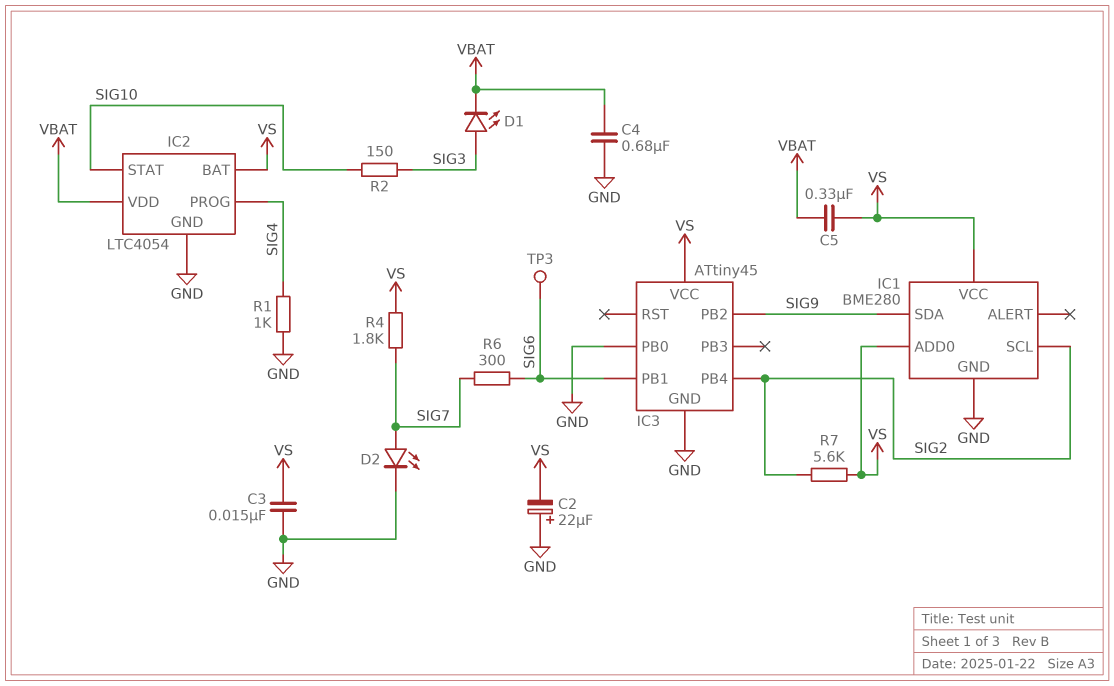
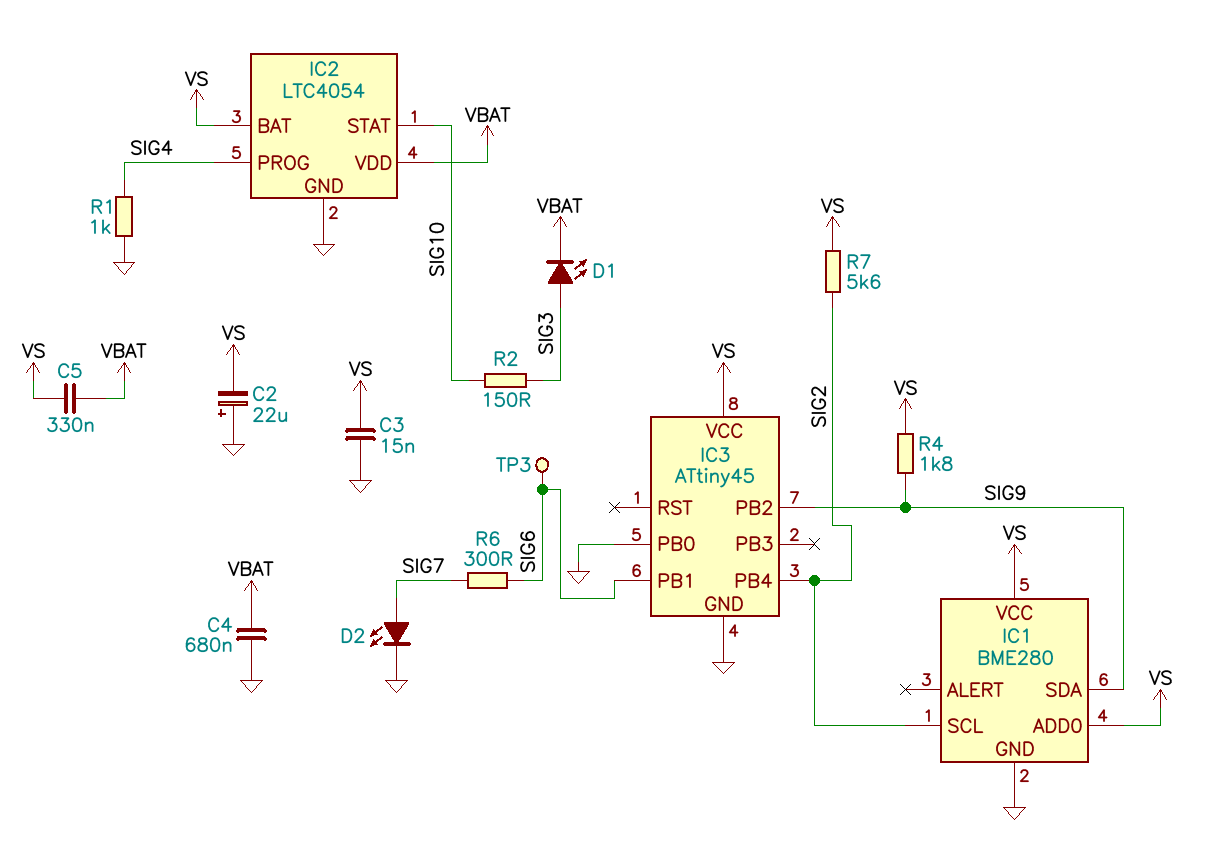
R4: 1.8k (SIG7, VS) -> 1.8k (SIG9, VS)

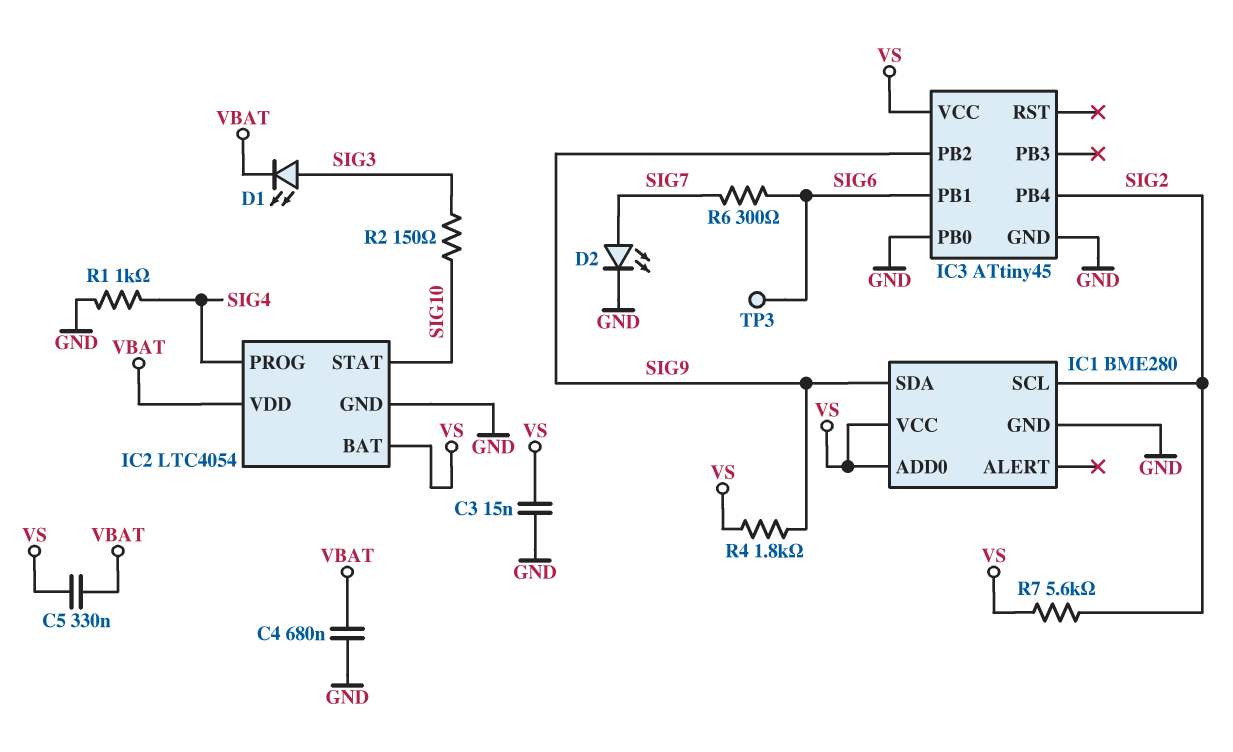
C2: 22uF (plus GND, minus VS) -> none

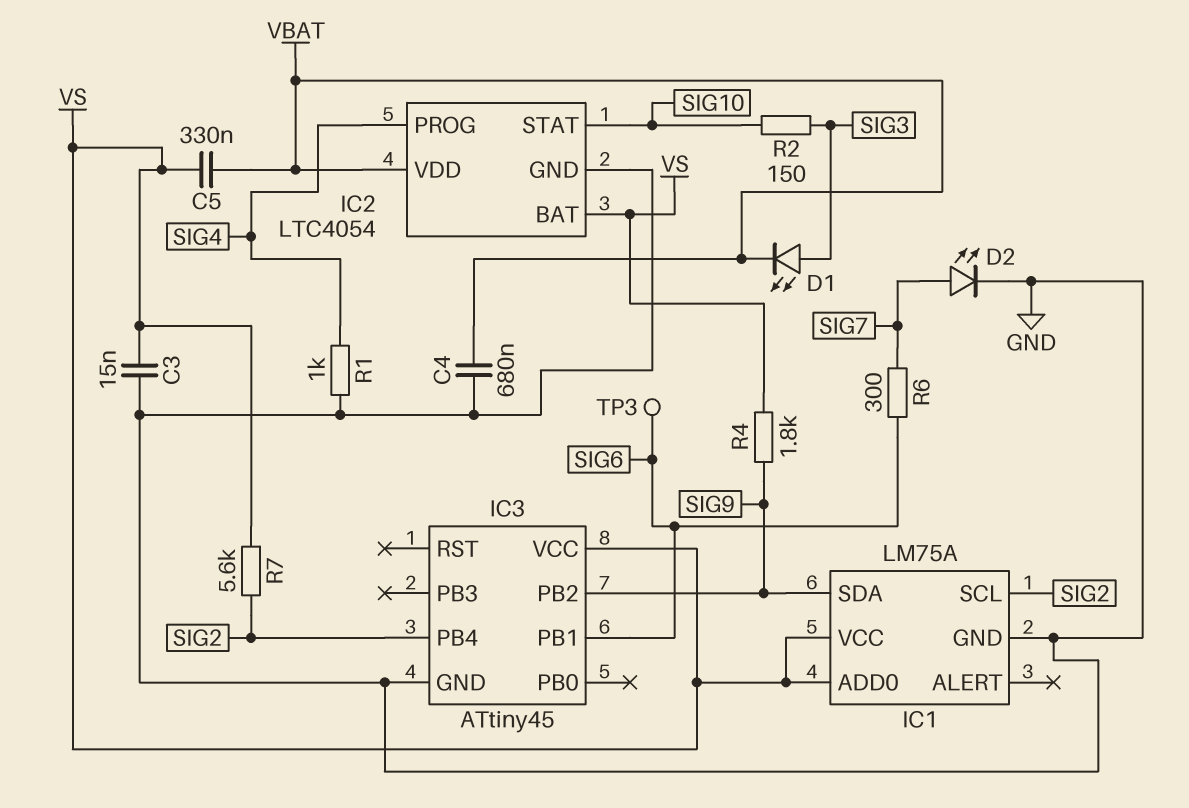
IC1: BME280 -> LM75A
IC3 pin PB0: GND -> none

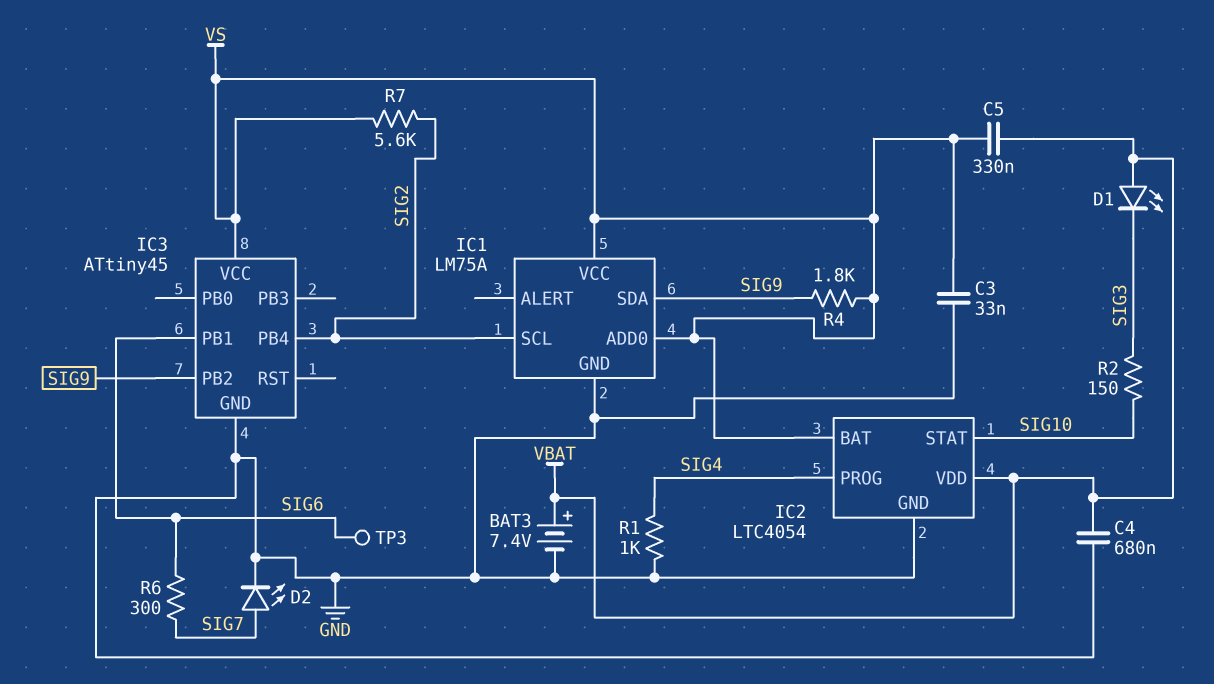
BAT3: none -> 7.4V (plus VBAT, minus GND)
C3: 15nF (GND, VS) -> 33nF (GND, VS)
D1: LED (A SIG3, K VBAT) -> LED (A VBAT, K SIG3)

